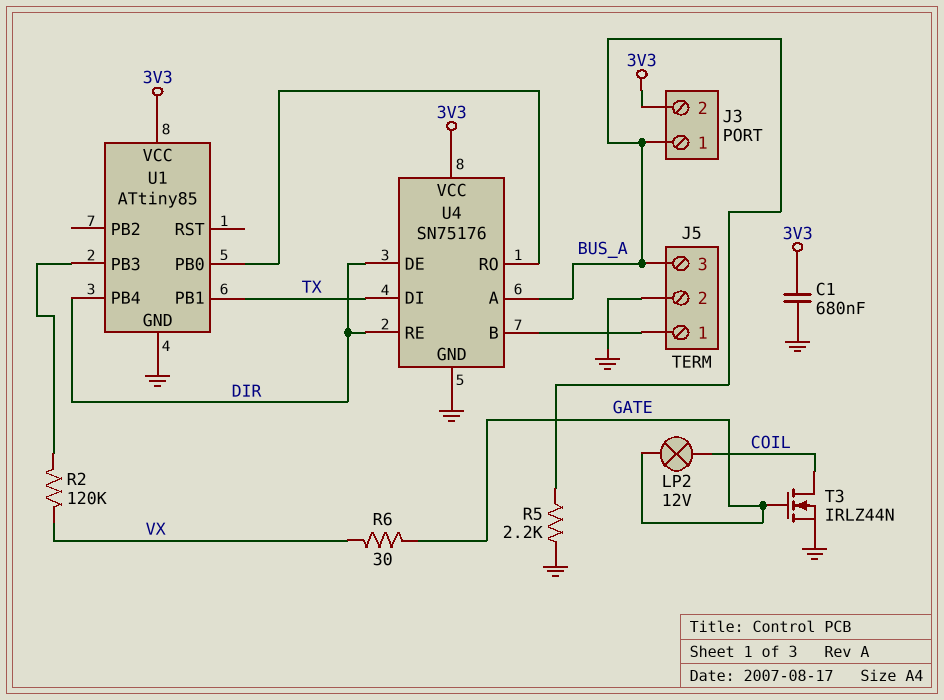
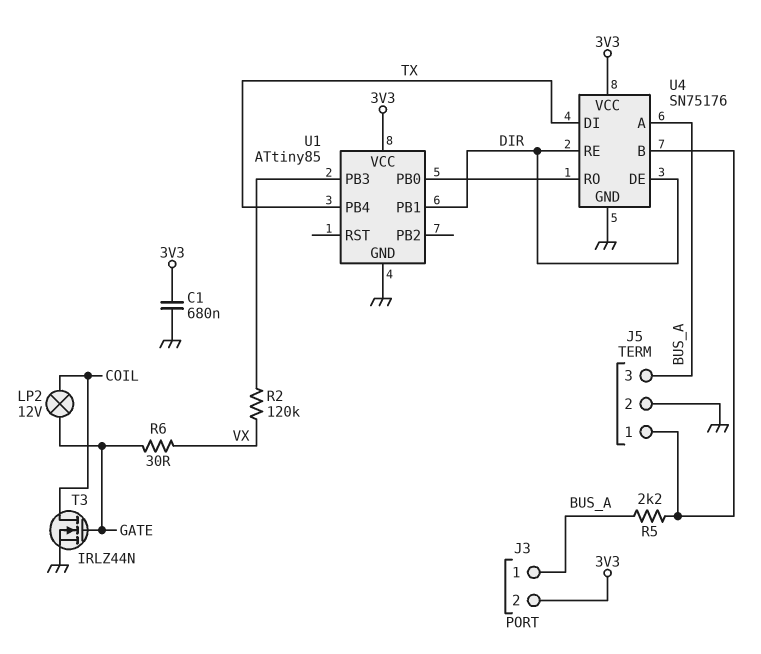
R5: 2.2k (BUS_A, GND) -> 2.2k (BUS_A, J5/1)
U1 pin PB1: TX -> DIR
U1 pin PB4: DIR -> TX

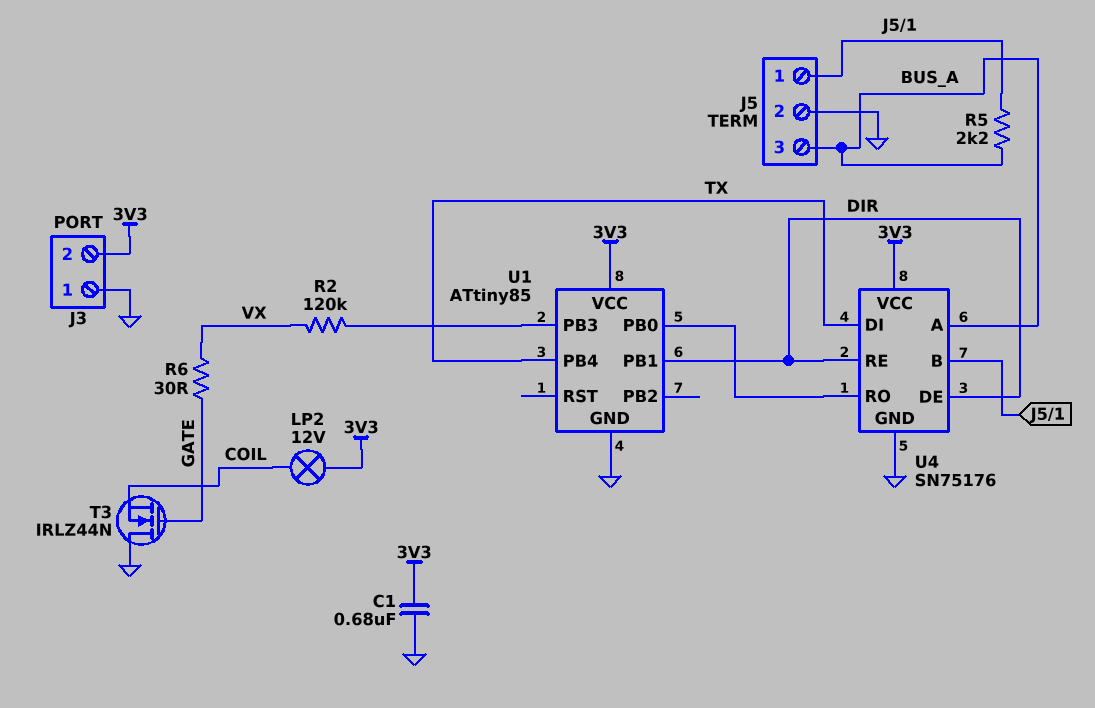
J3 pin 1: BUS_A -> GND
LP2: lamp 12V (COIL, GATE) -> lamp 12V (3V3, COIL)
T3: NMOS IRLZ44N (G GATE, D COIL, S GND) -> NMOS IRLZ44N (G GATE, D GND, S COIL)

